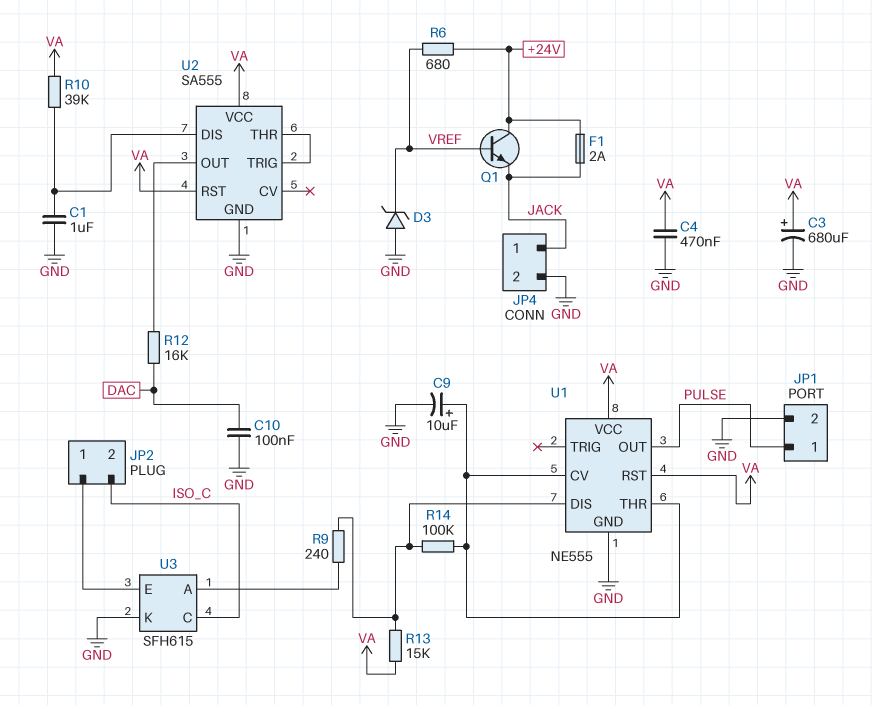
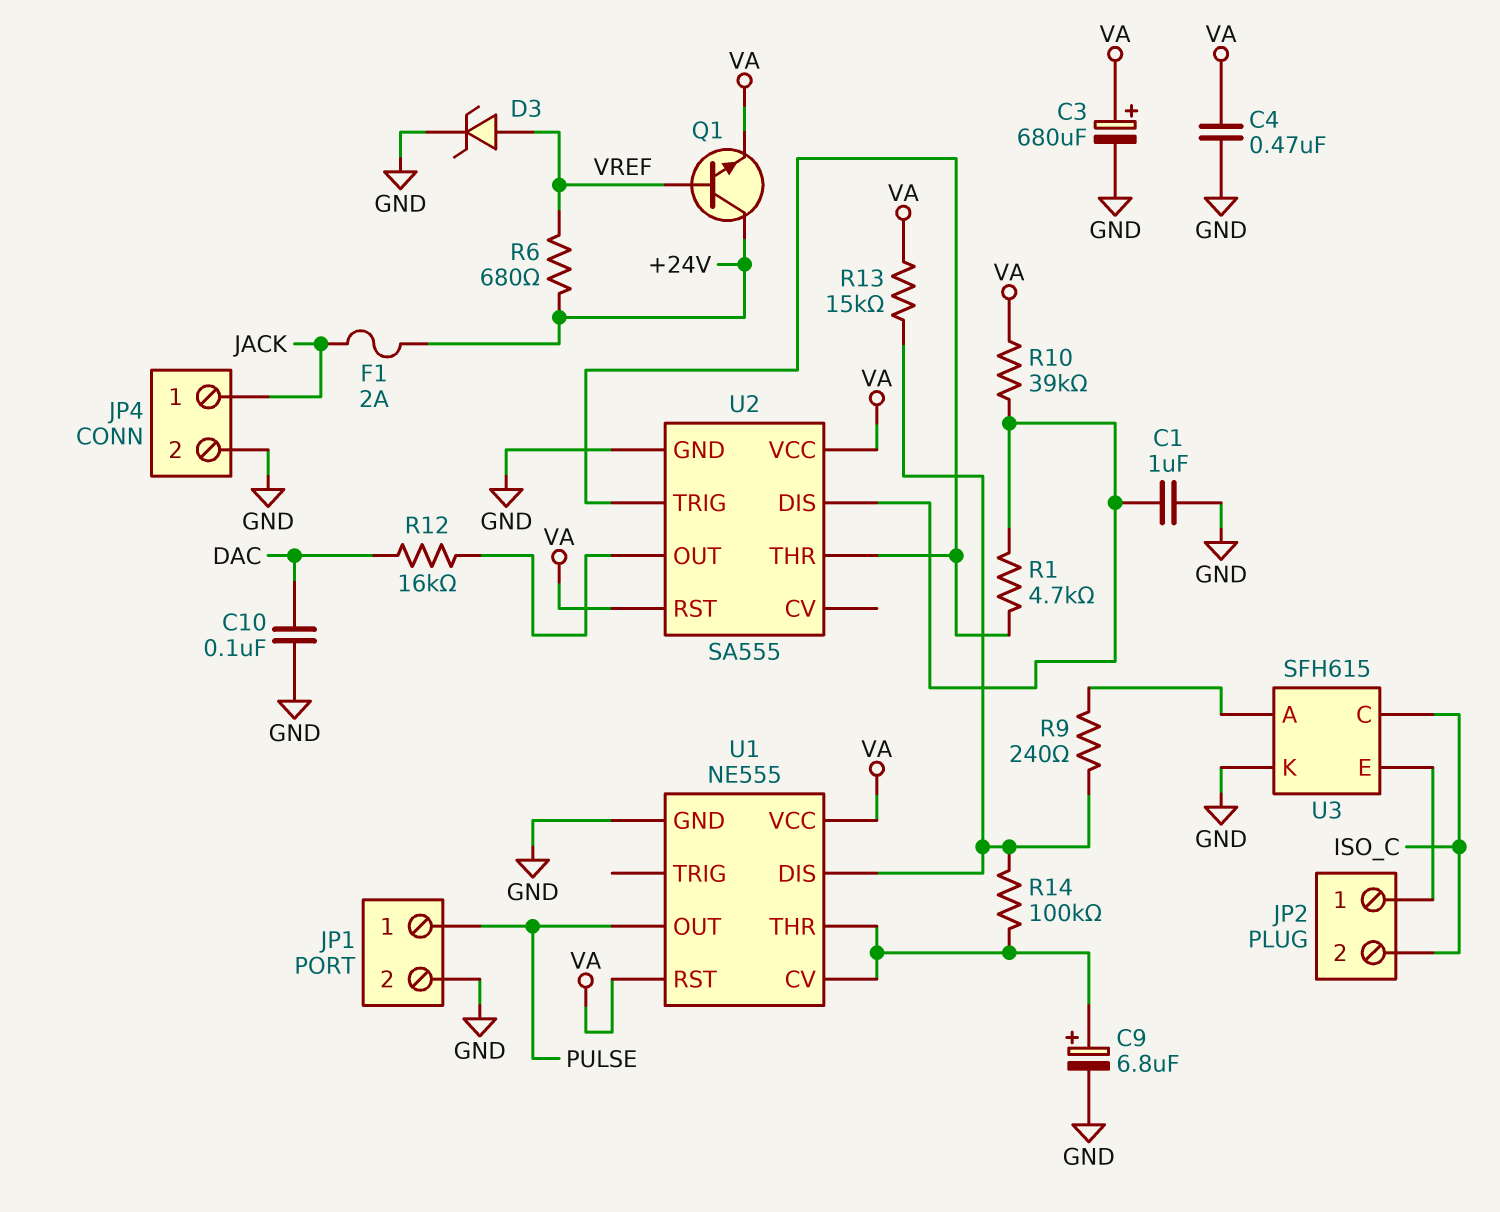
C9: 10uF (plus U1/CV, minus GND) -> 6.8uF (plus U1/CV, minus GND)
D3: zener (A GND, K VREF) -> zener (A VREF, K GND)
Q1: NPN (B VREF, C +24V, E JACK) -> NPN (B VREF, C +24V, E VA)
R1: none -> 4.7k (U2/DIS, U2/THR)

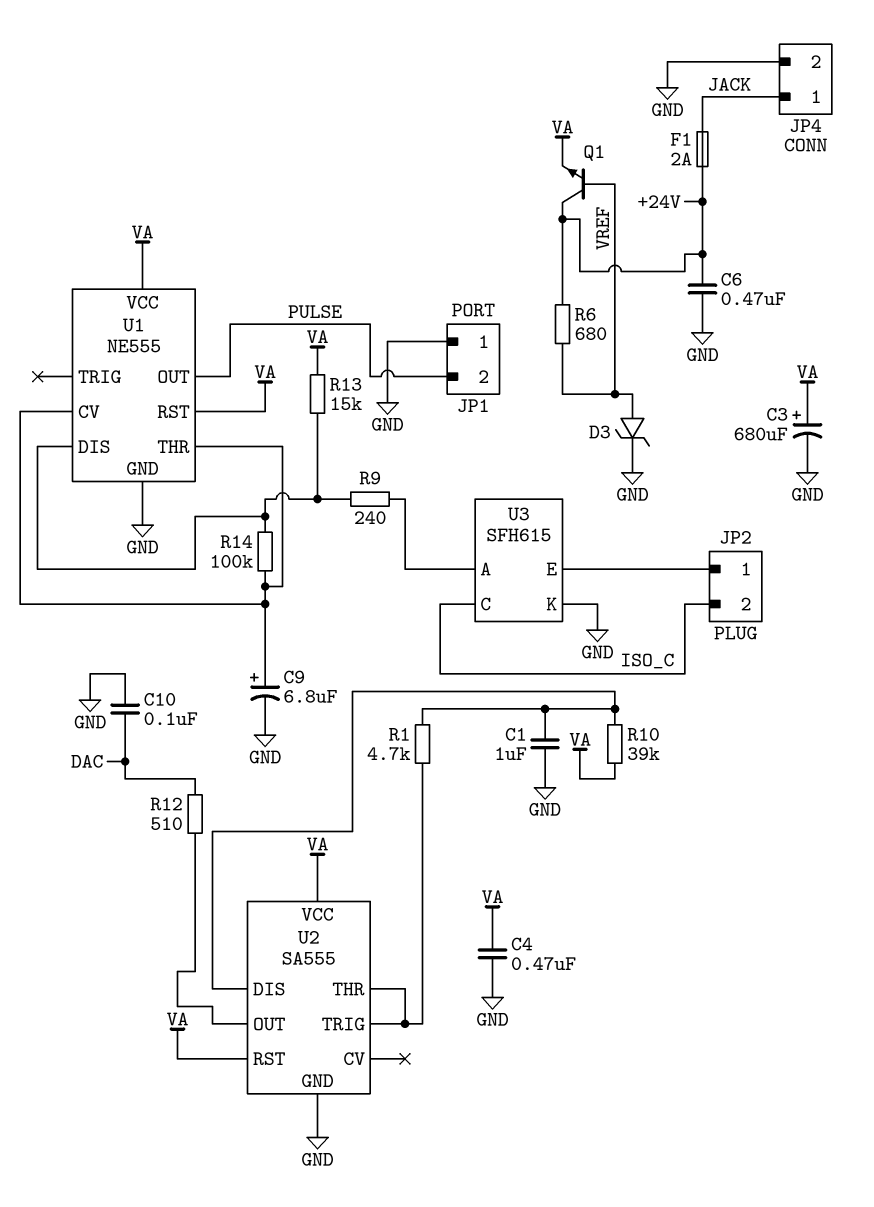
C6: none -> 470nF (+24V, GND)
JP1 pin 1: PULSE -> GND
JP1 pin 2: GND -> PULSE
R12: 16k (DAC, U2/OUT) -> 510 (DAC, U2/OUT)

